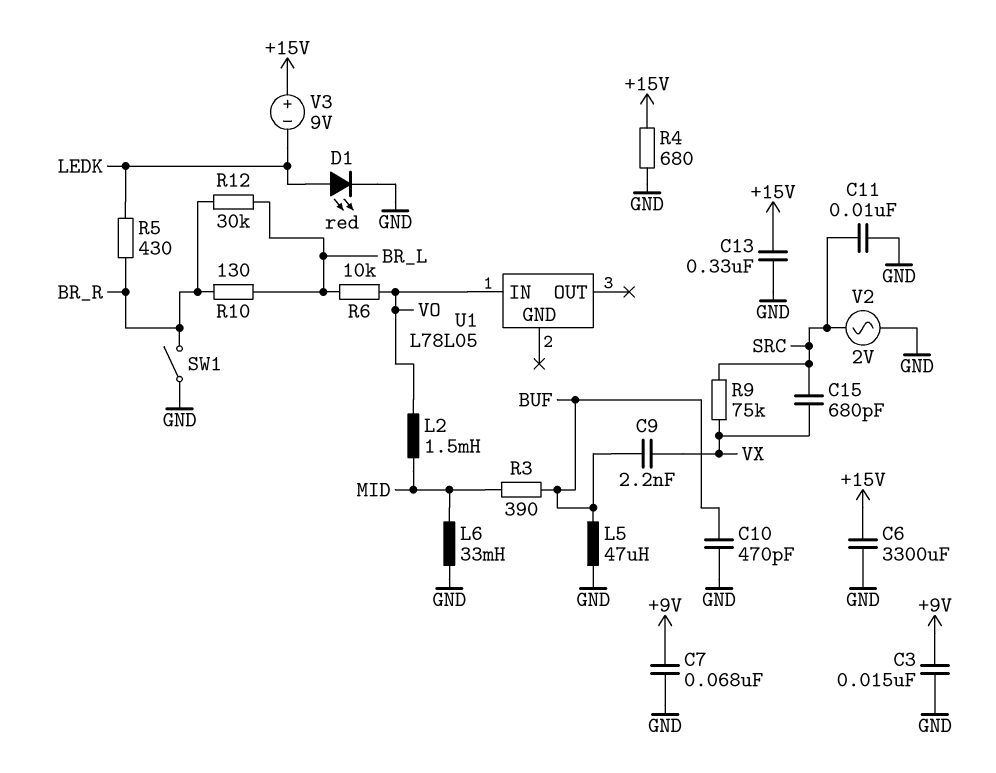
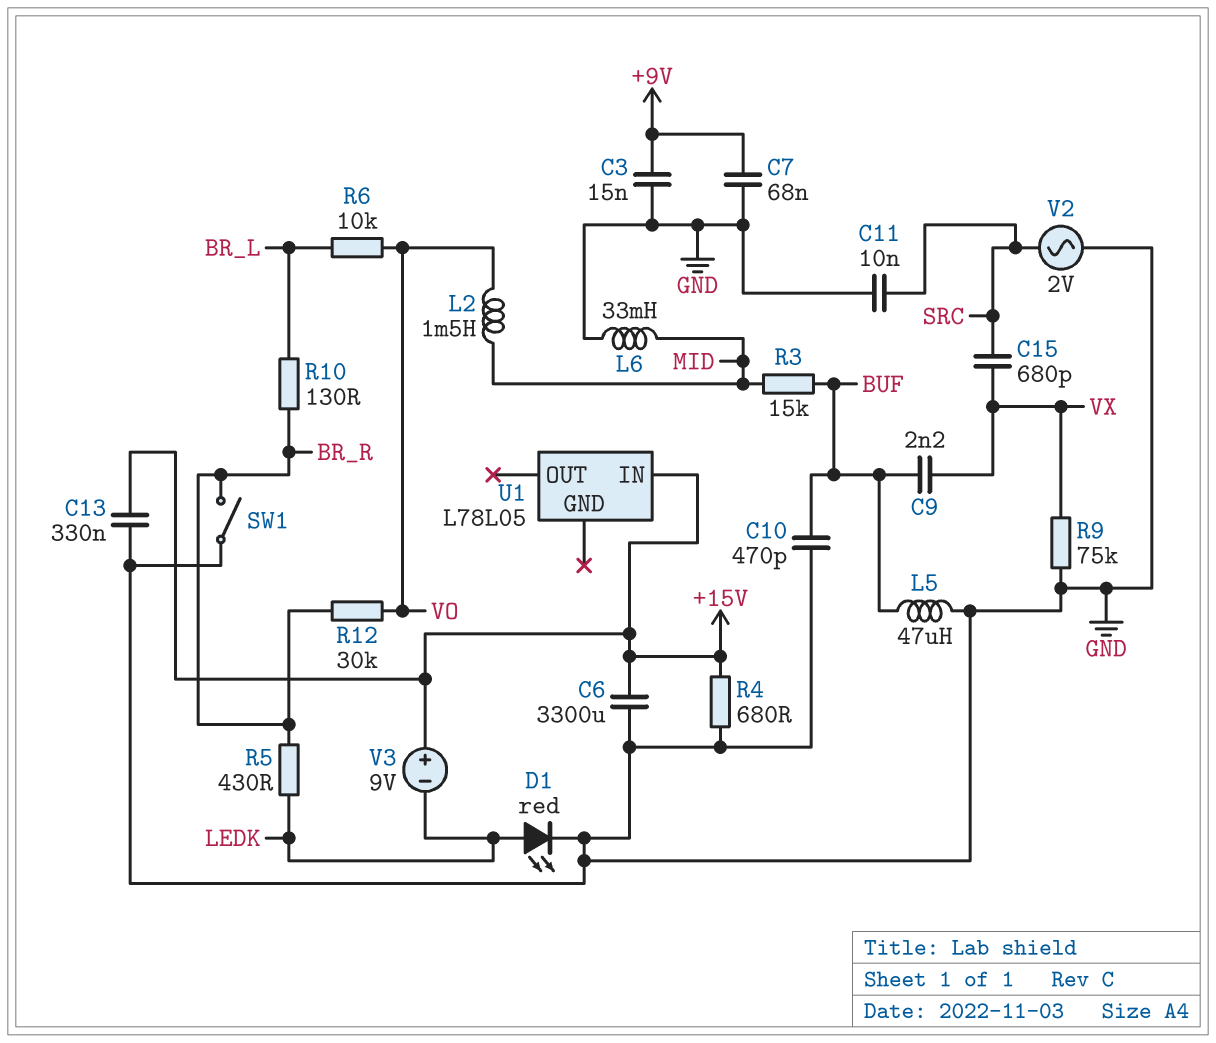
R3: 390 (BUF, MID) -> 15k (BUF, MID)
R9: 75k (SRC, VX) -> 75k (GND, VX)
R12: 30k (BR_L, BR_R) -> 30k (BR_R, VO)
U1 pin IN: VO -> +15V

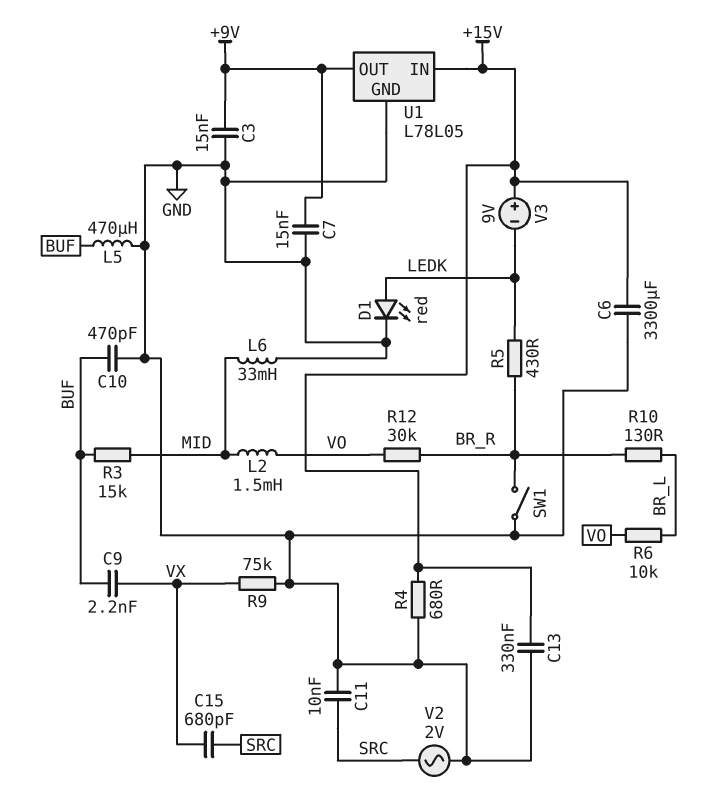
C7: 68nF (+9V, GND) -> 15nF (+9V, GND)
L5: 47uH (BUF, GND) -> 470uH (BUF, GND)
U1 pin GND: none -> GND
U1 pin OUT: none -> +9V

